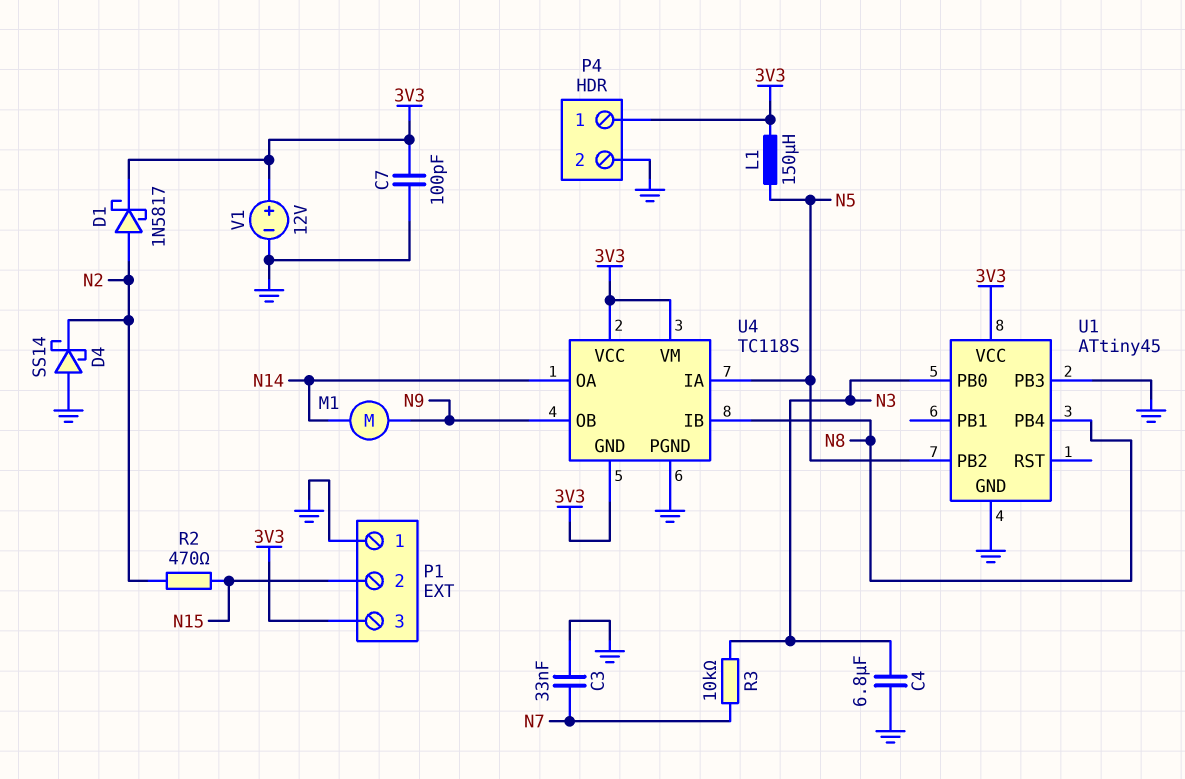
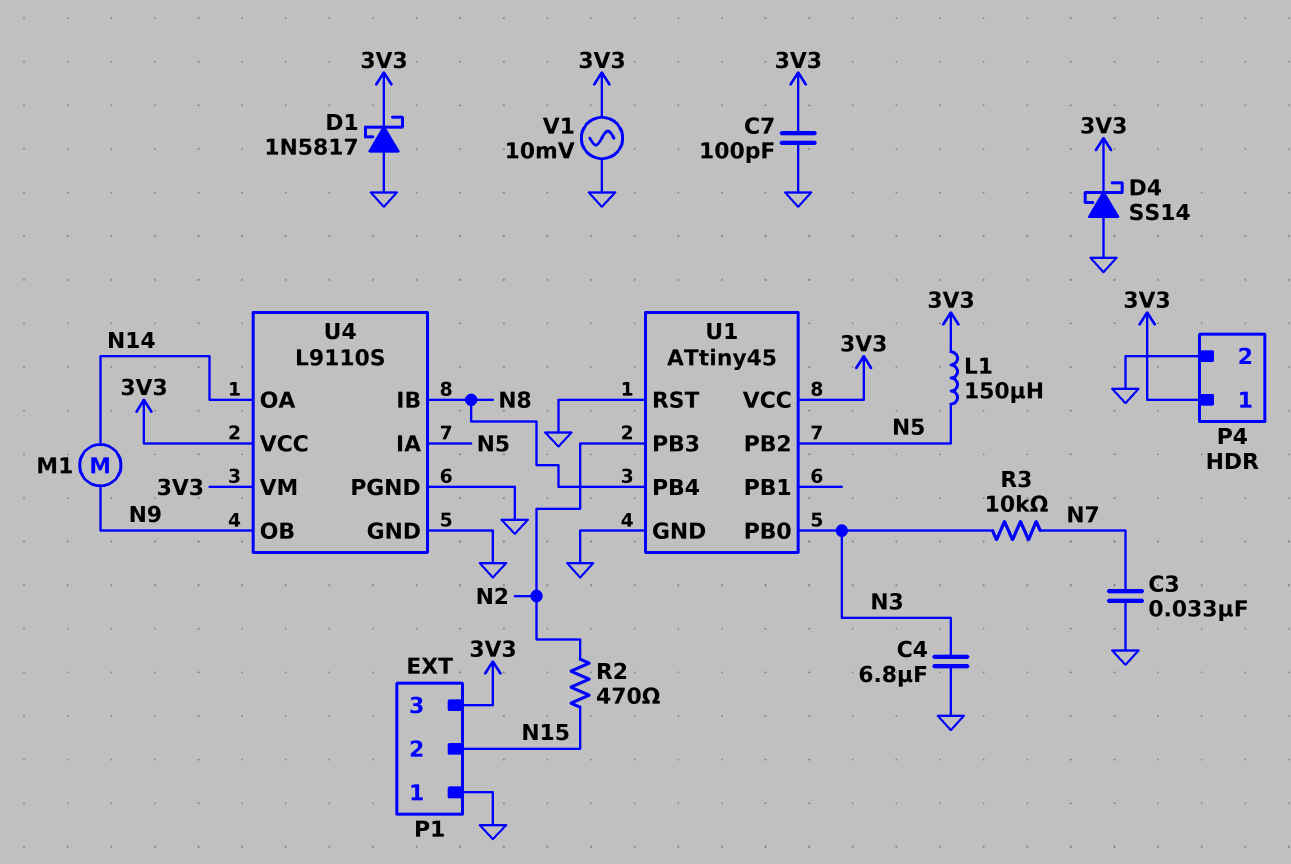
D1: schottky 1N5817 (A N2, K 3V3) -> schottky 1N5817 (A GND, K 3V3)
D4: schottky SS14 (A GND, K N2) -> schottky SS14 (A GND, K 3V3)
U1 pin PB3: GND -> N2
U1 pin RST: none -> GND
U4: TC118S -> L9110S
U4 pin GND: 3V3 -> GND
V1: 12V (plus 3V3, minus GND) -> AC 10mV (3V3, GND)

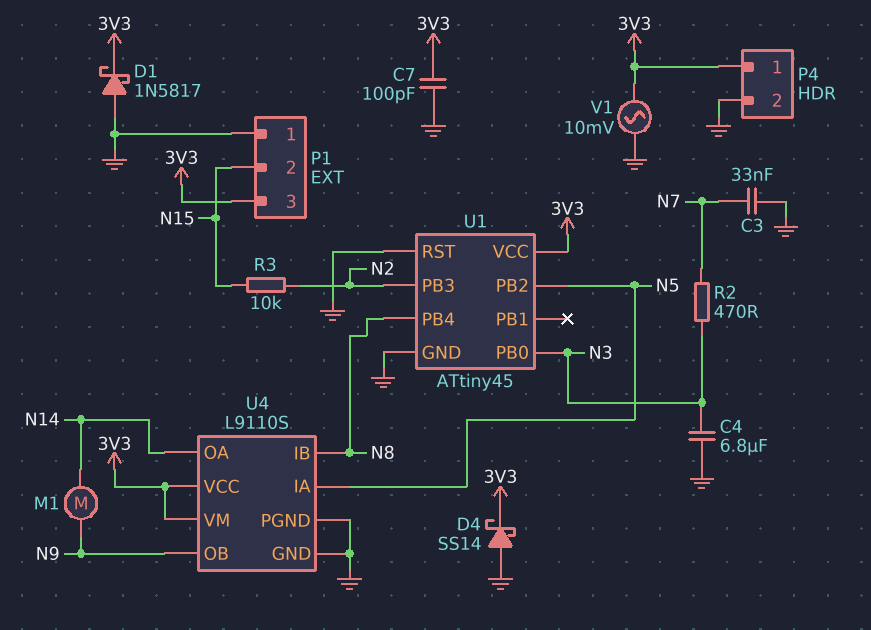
L1: 150uH (3V3, N5) -> none
R2: 470 (N2, N15) -> 470 (N3, N7)
R3: 10k (N3, N7) -> 10k (N2, N15)

